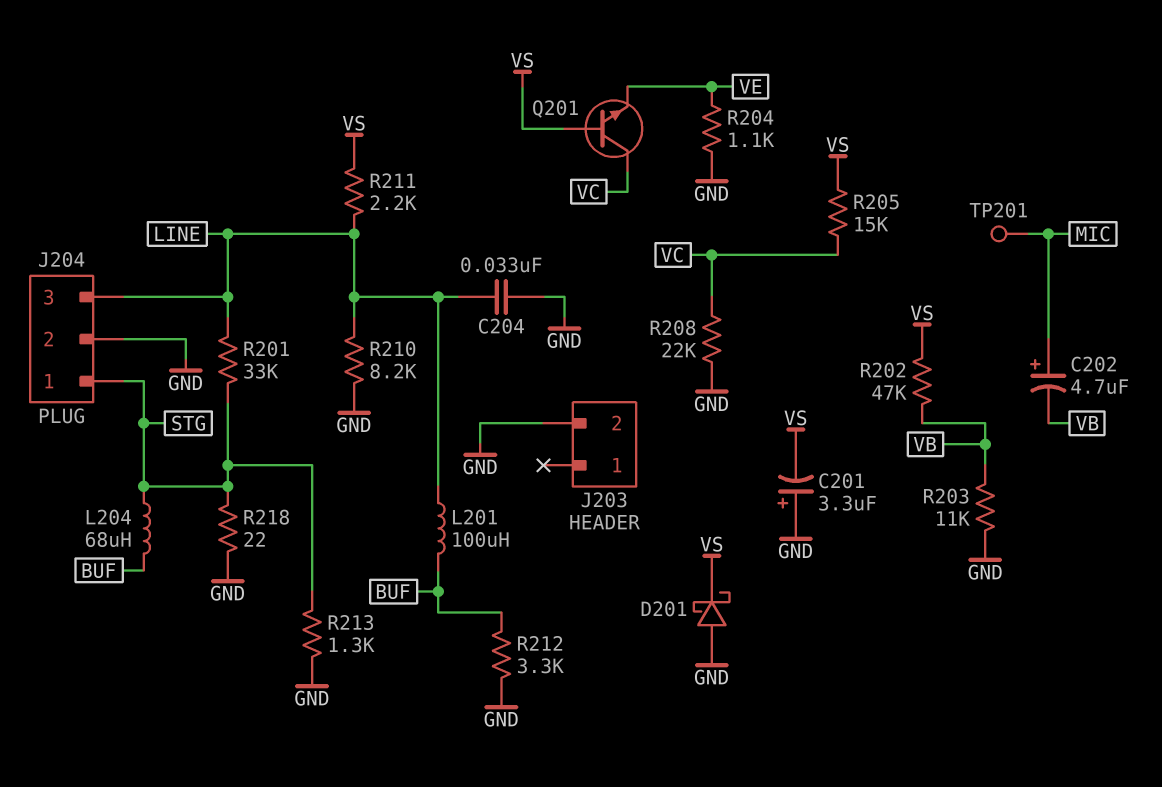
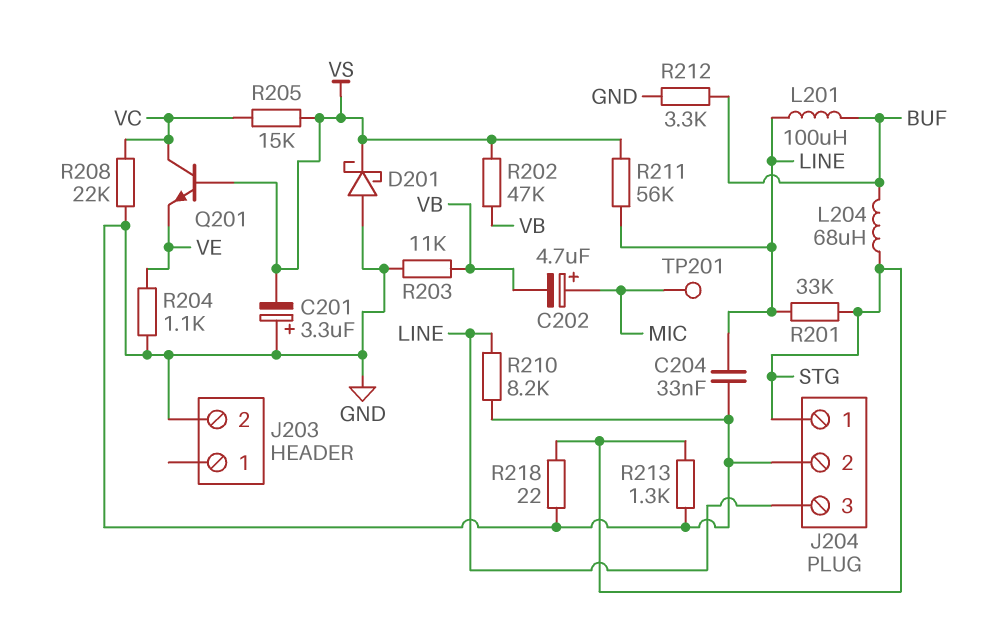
R211: 2.2k (LINE, VS) -> 56k (LINE, VS)

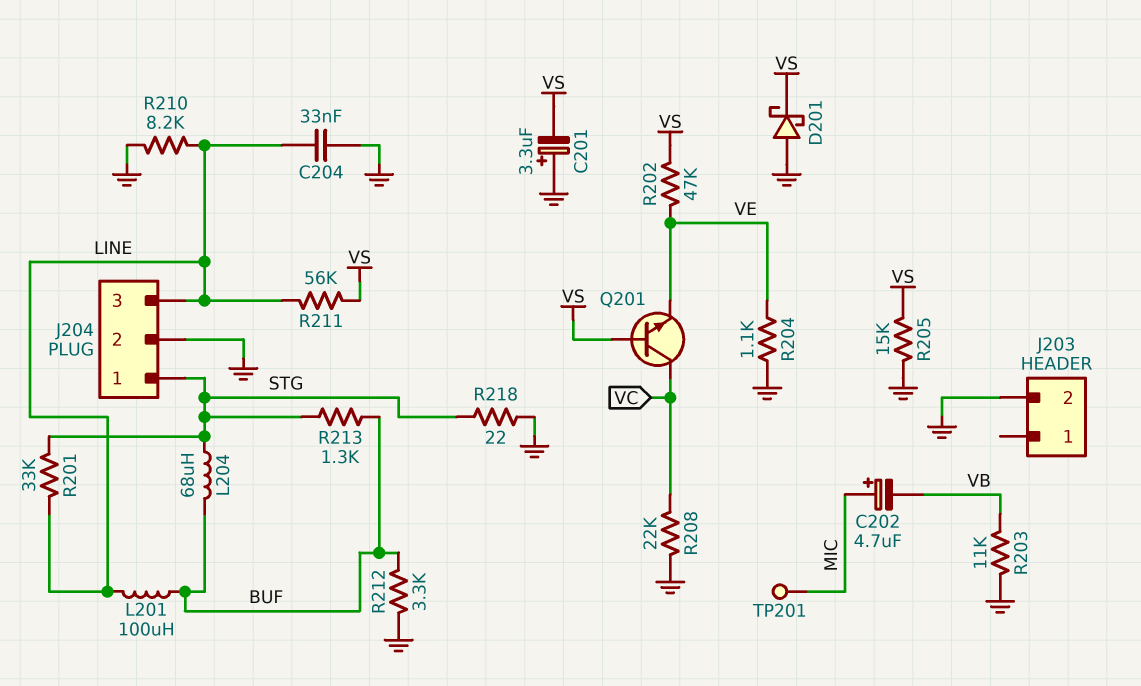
R202: 47k (VB, VS) -> 47k (VE, VS)
R205: 15k (VC, VS) -> 15k (GND, VS)
R213: 1.3k (GND, STG) -> 1.3k (BUF, STG)

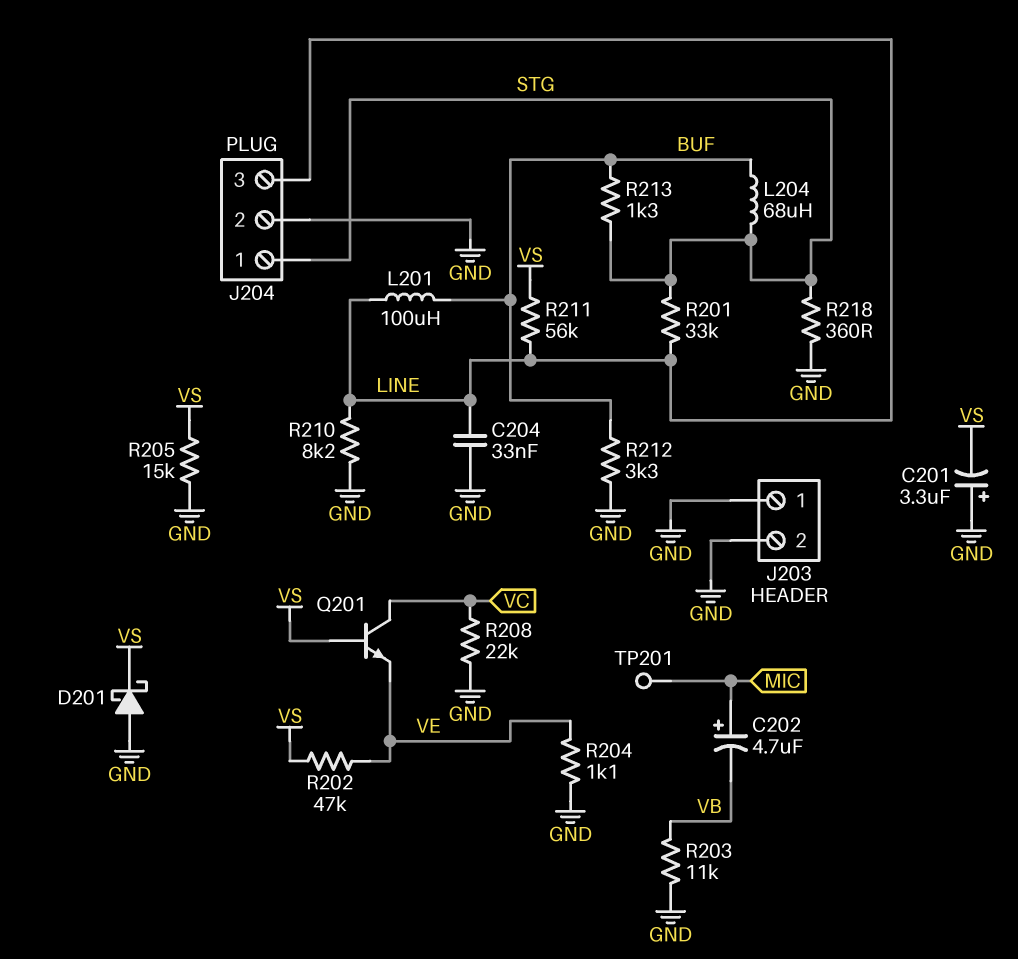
J203 pin 1: none -> GND
R218: 22 (GND, STG) -> 360 (GND, STG)

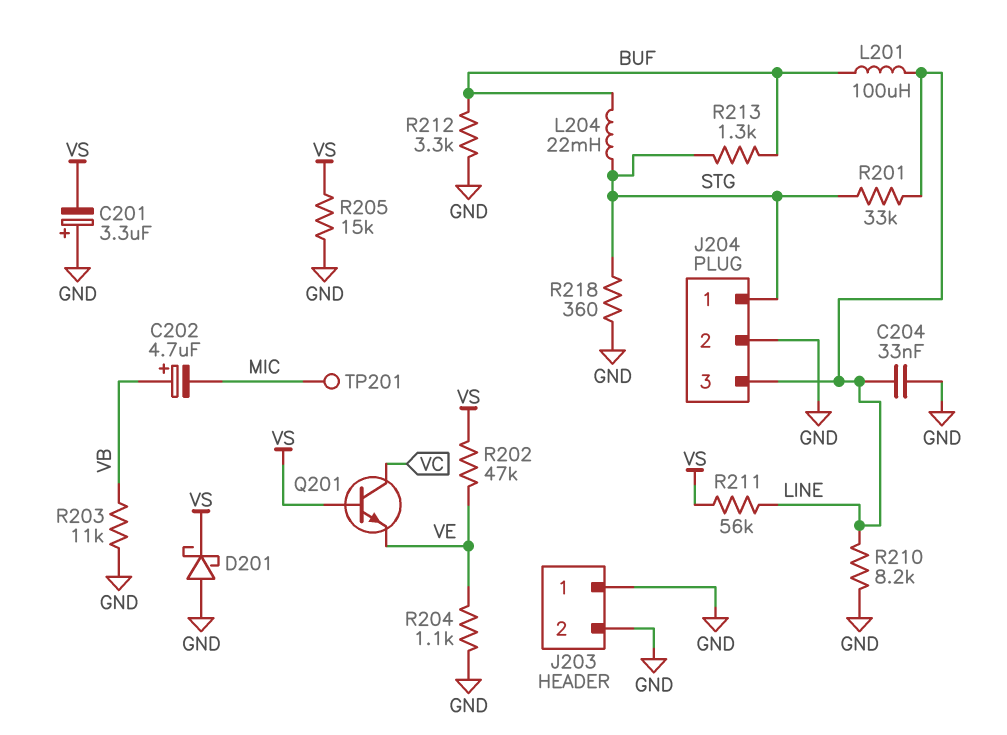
C202: 4.7uF (plus MIC, minus VB) -> 4.7uF (plus VB, minus MIC)
L204: 68uH (BUF, STG) -> 22mH (BUF, STG)
R208: 22k (GND, VC) -> none

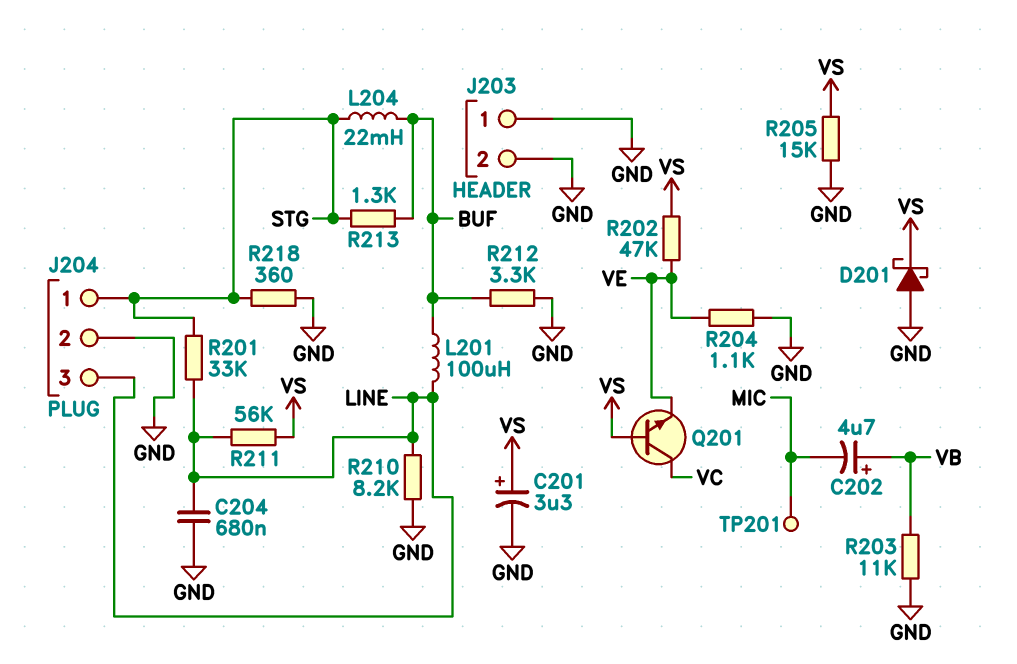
C201: 3.3uF (plus GND, minus VS) -> 3.3uF (plus VS, minus GND)
C204: 33nF (GND, LINE) -> 680nF (GND, LINE)

